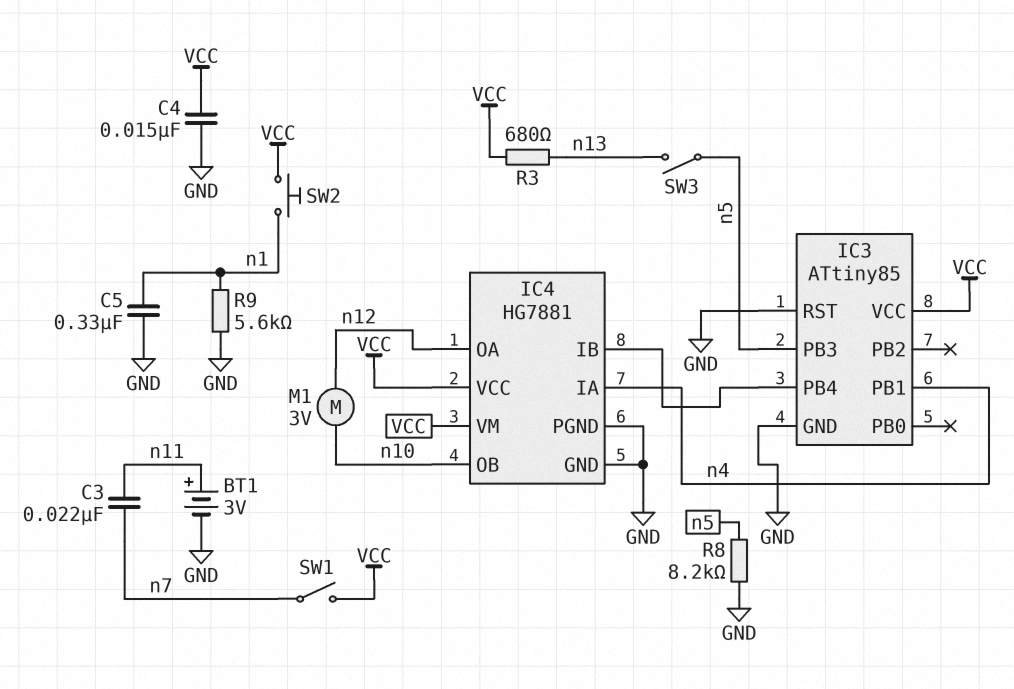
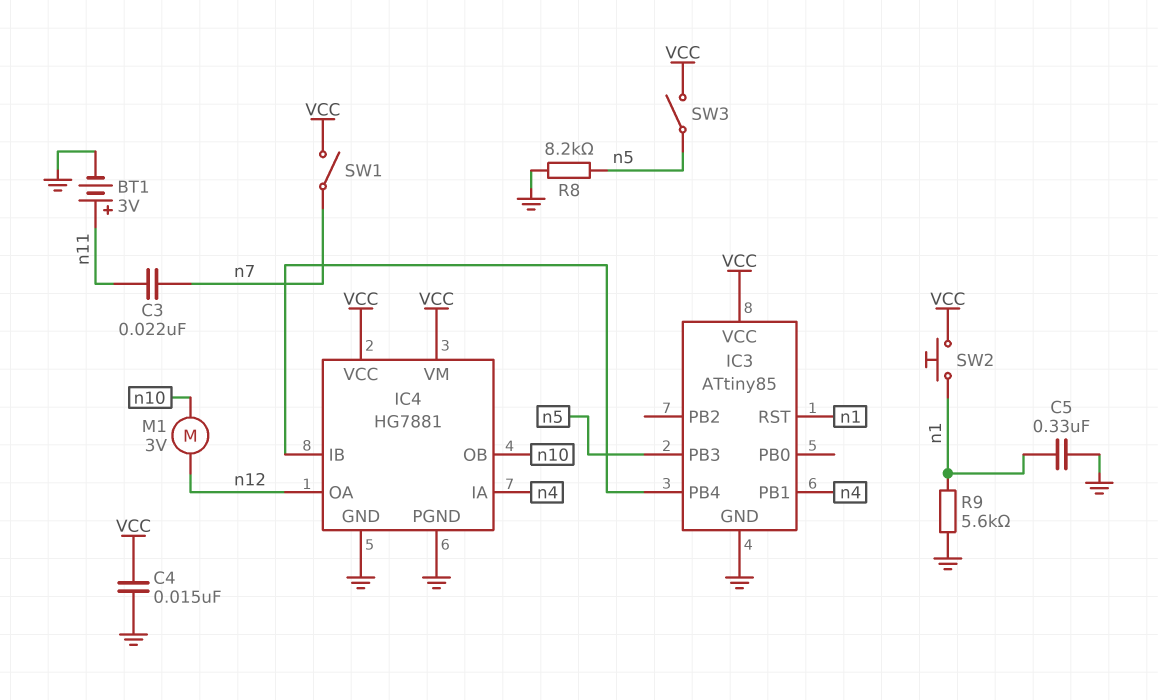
IC3 pin RST: GND -> n1
R3: 680 (VCC, n13) -> none
SW3: switch (n5, n13) -> switch (VCC, n5)

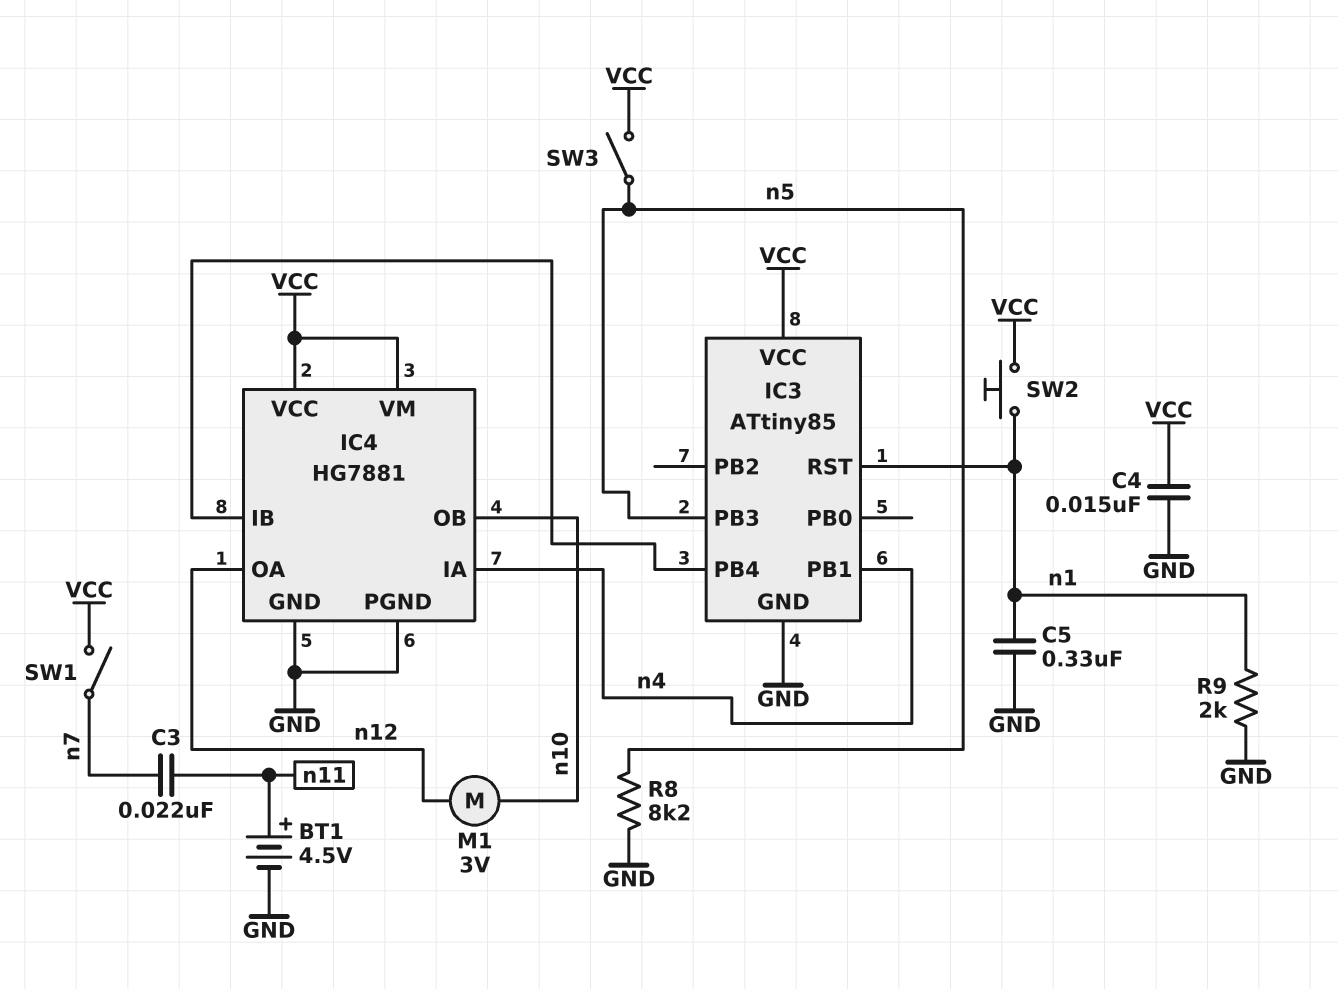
BT1: 3V (plus n11, minus GND) -> 4.5V (plus n11, minus GND)
R9: 5.6k (GND, n1) -> 2k (GND, n1)

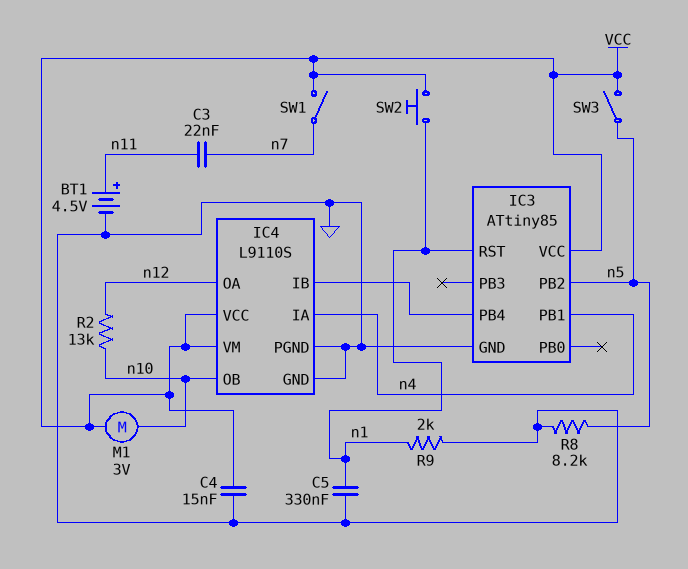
IC3 pin PB2: none -> n5
IC3 pin PB3: n5 -> none
IC4: HG7881 -> L9110S
M1: motor 3V (n10, n12) -> motor 3V (VCC, n10)
R2: none -> 13k (n10, n12)

